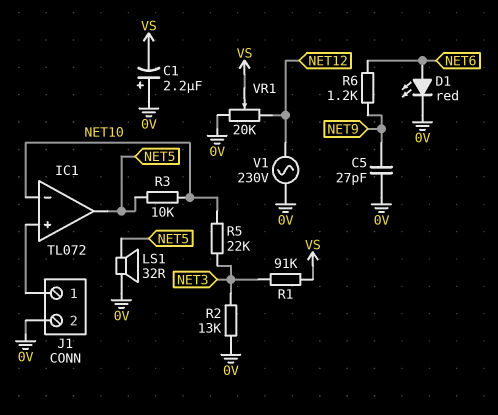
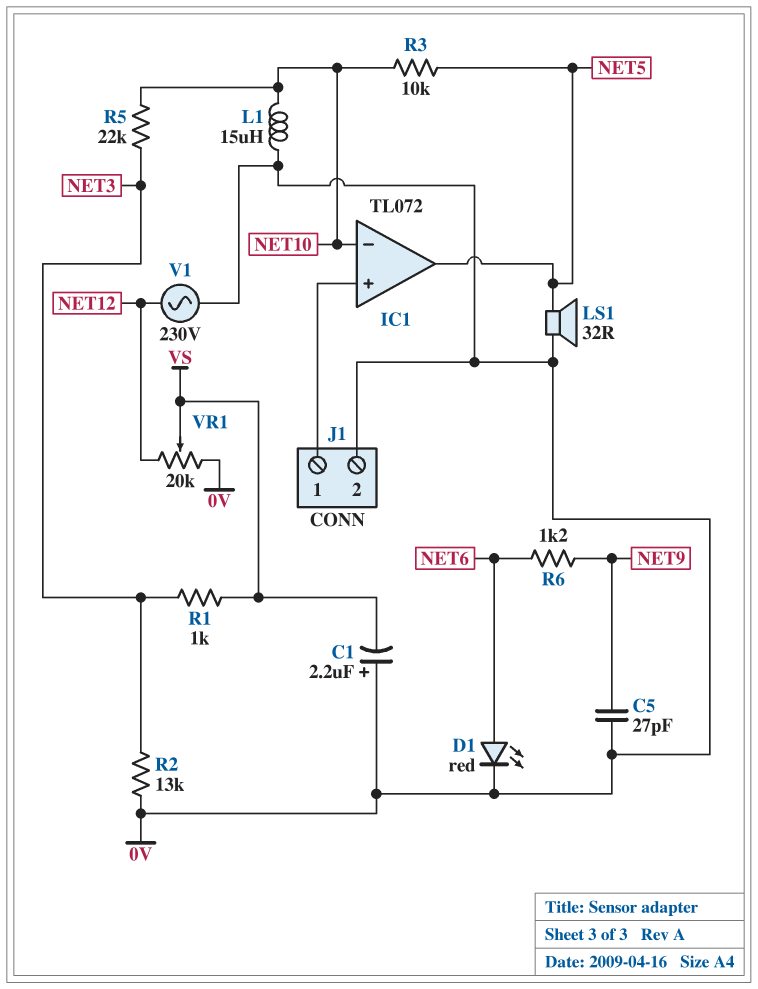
L1: none -> 15uH (0V, NET10)
R1: 91k (NET3, VS) -> 1k (NET3, VS)

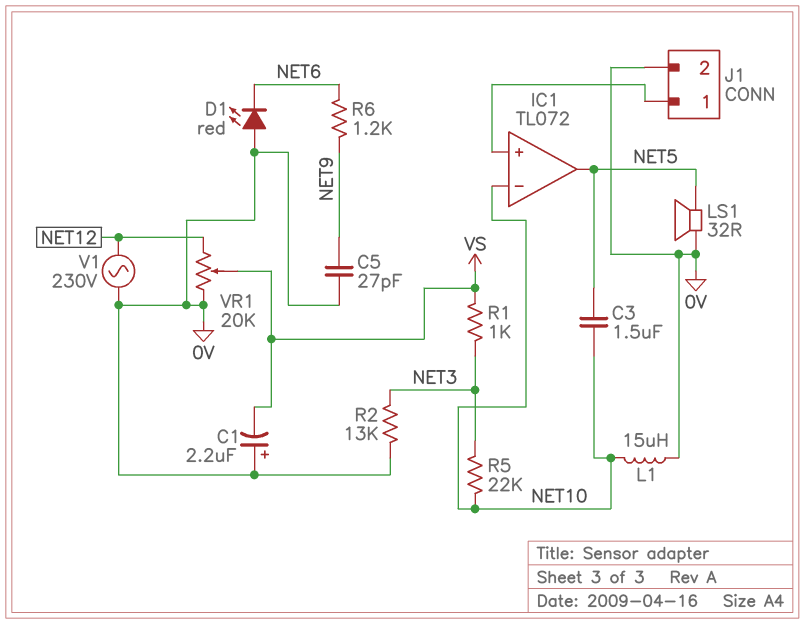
C3: none -> 1.5uF (NET5, NET10)
D1: LED red (A NET6, K 0V) -> LED red (A 0V, K NET6)
R3: 10k (NET5, NET10) -> none

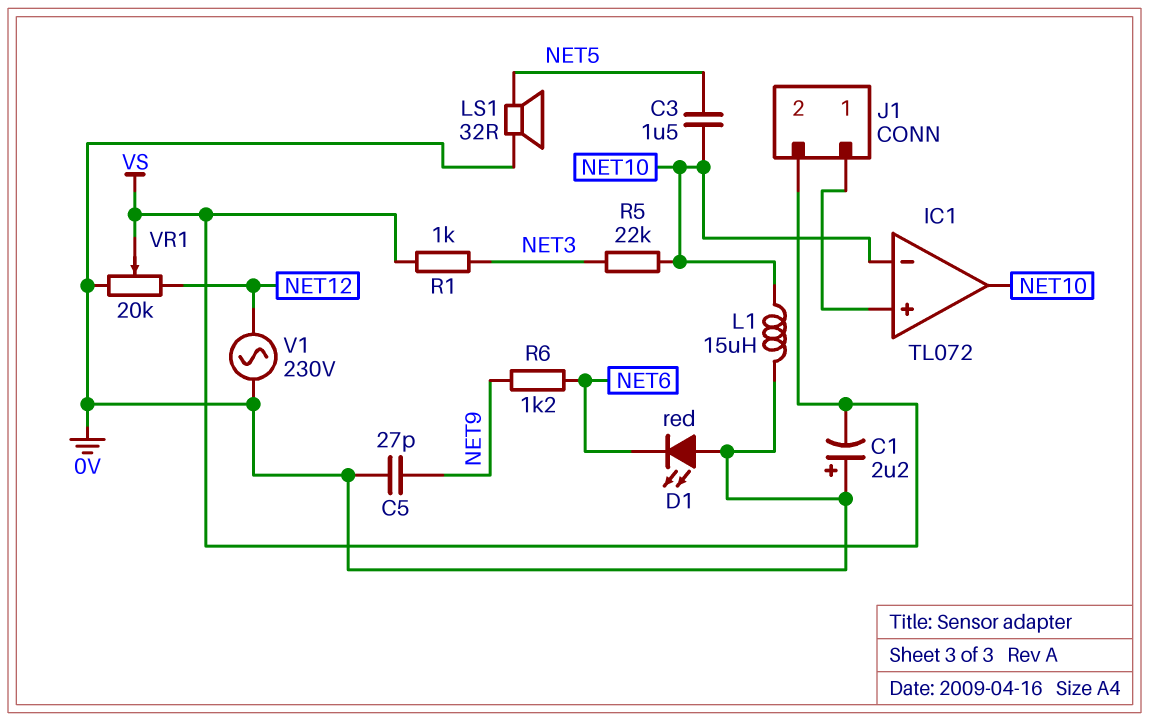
IC1 pin out: NET5 -> NET10
J1 pin 2: 0V -> VS
R2: 13k (0V, NET3) -> none

